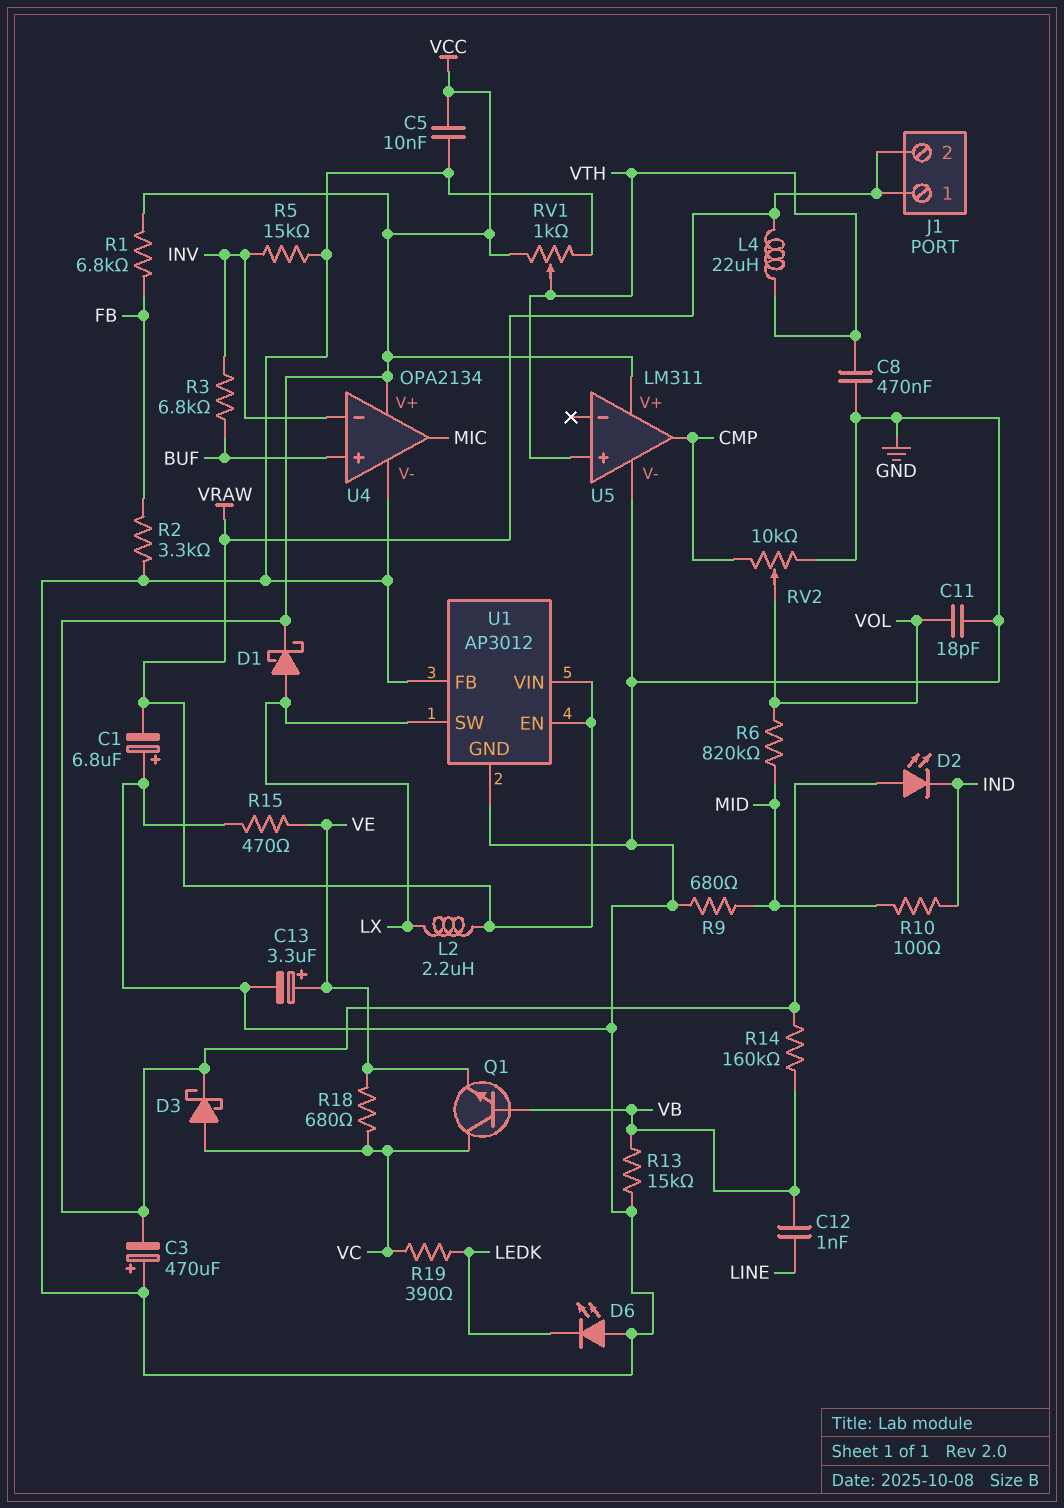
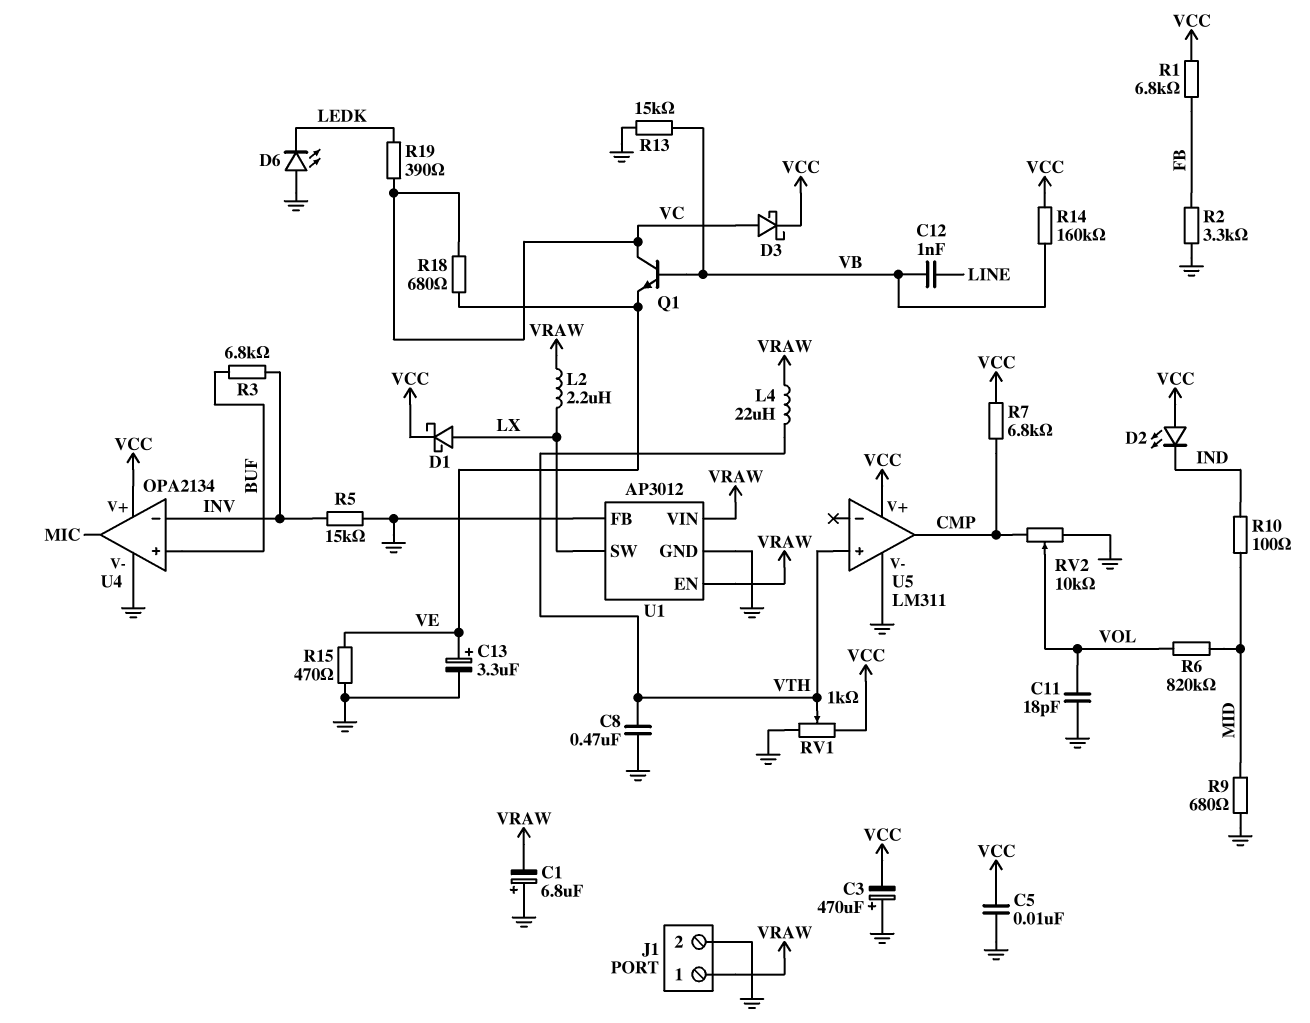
J1 pin 2: VRAW -> GND
R7: none -> 6.8k (CMP, VCC)

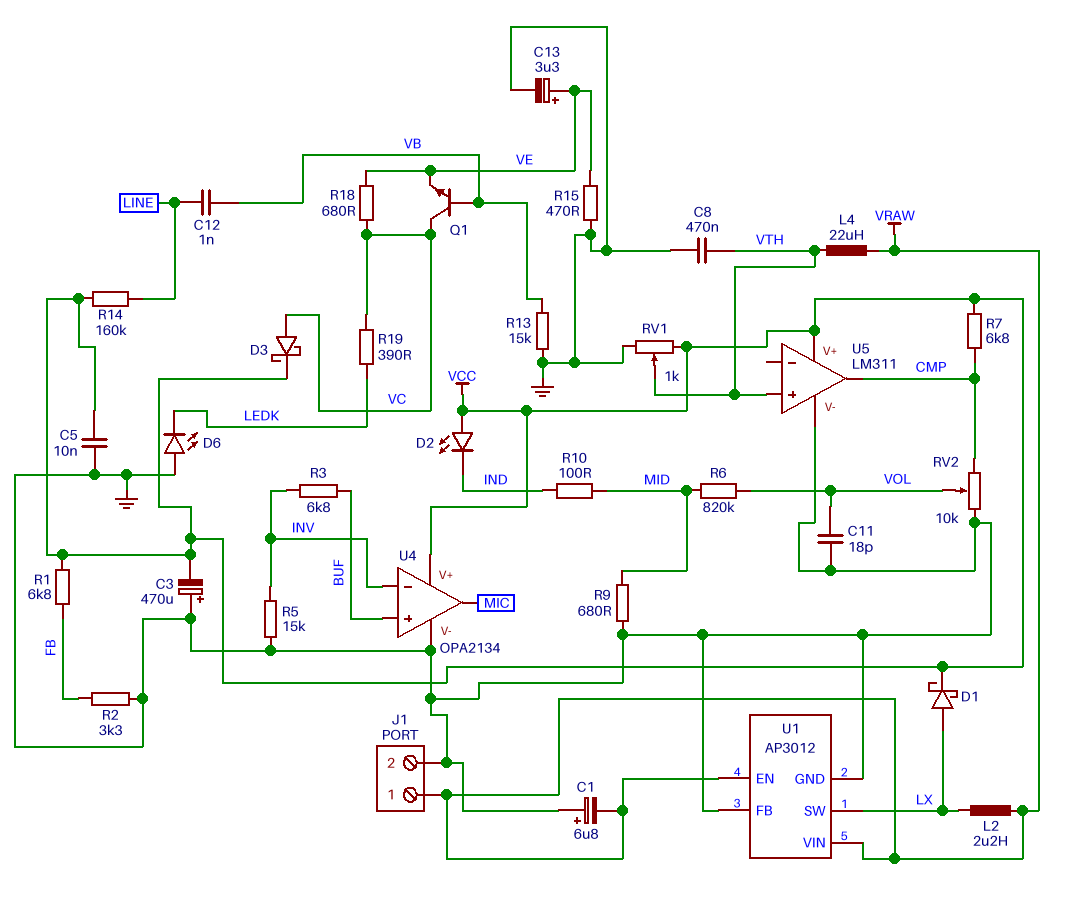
R14: 160k (VB, VCC) -> 160k (LINE, VCC)

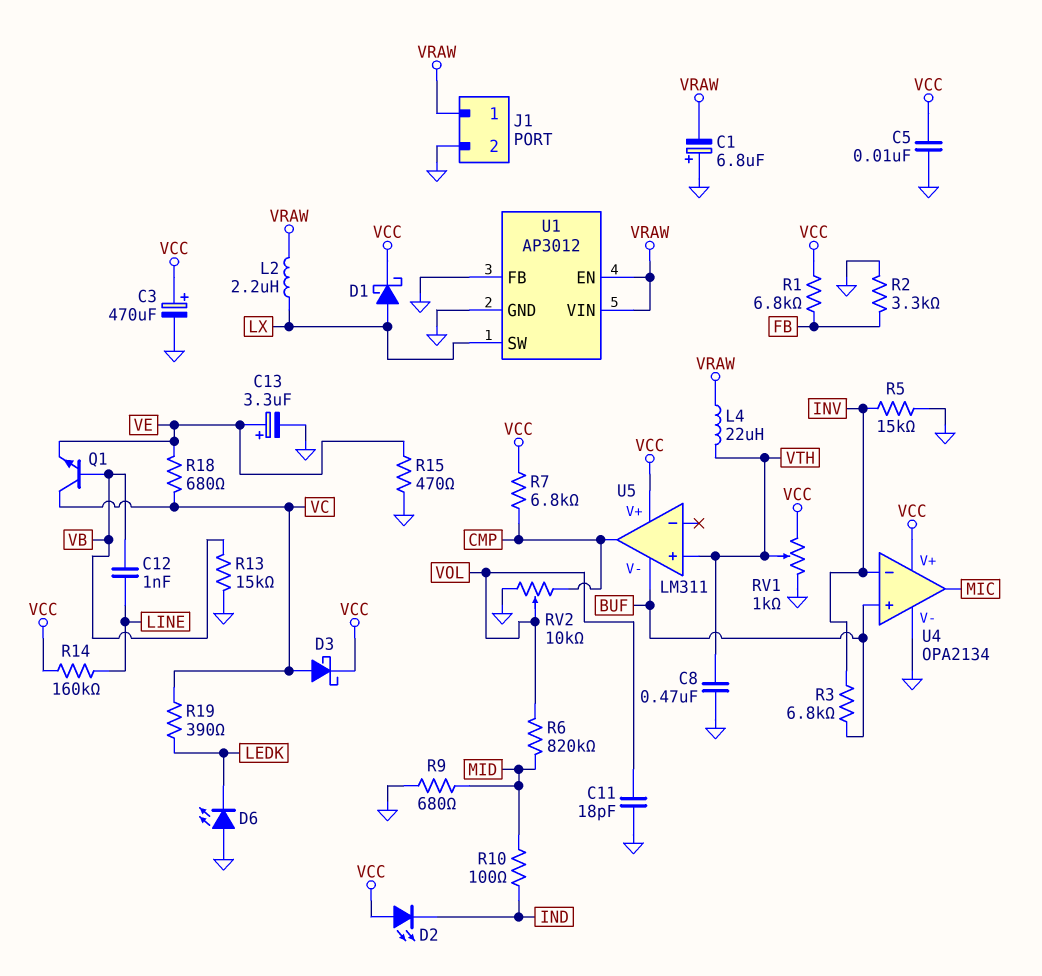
C3: 470uF (plus GND, minus VCC) -> 470uF (plus VCC, minus GND)
U5 pin V-: GND -> BUF

